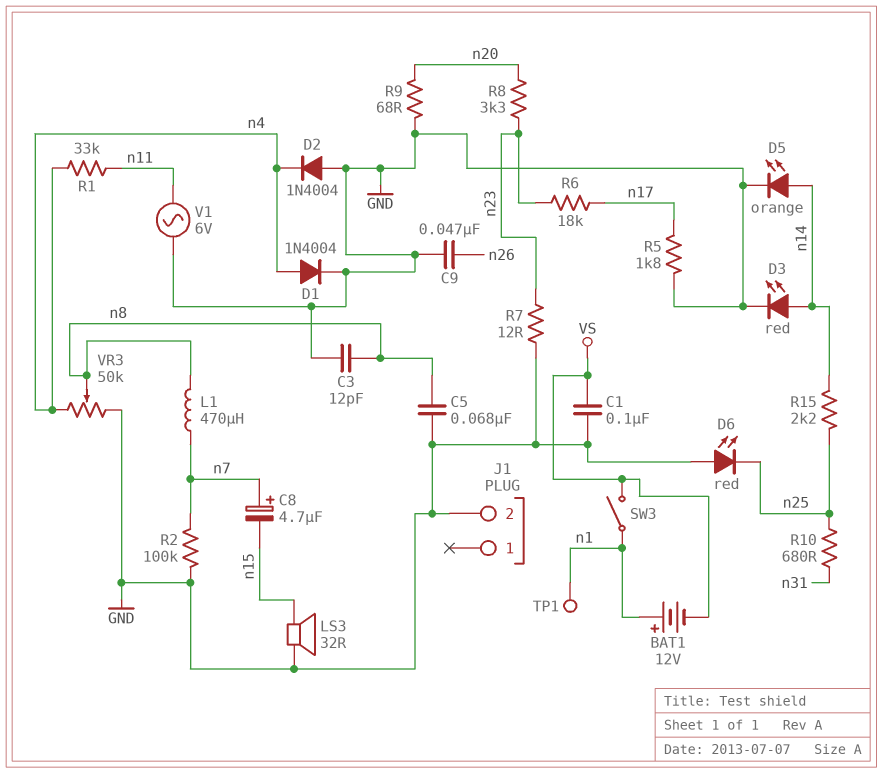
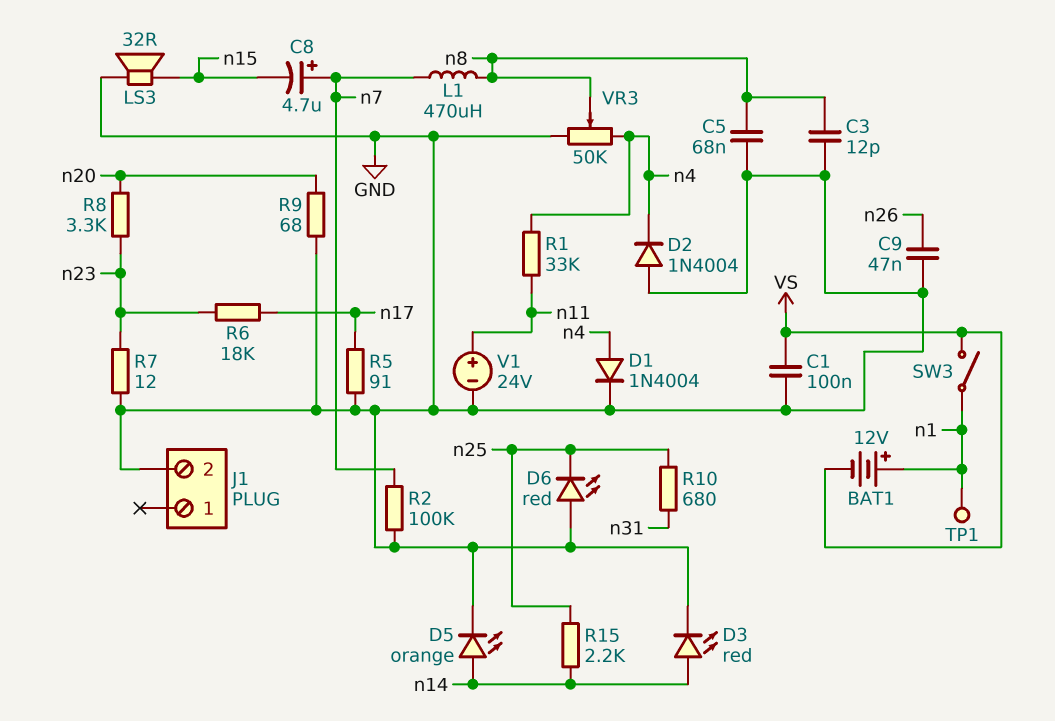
R5: 1.8k (GND, n17) -> 91 (GND, n17)
V1: AC 6V (GND, n11) -> 24V (plus n11, minus GND)

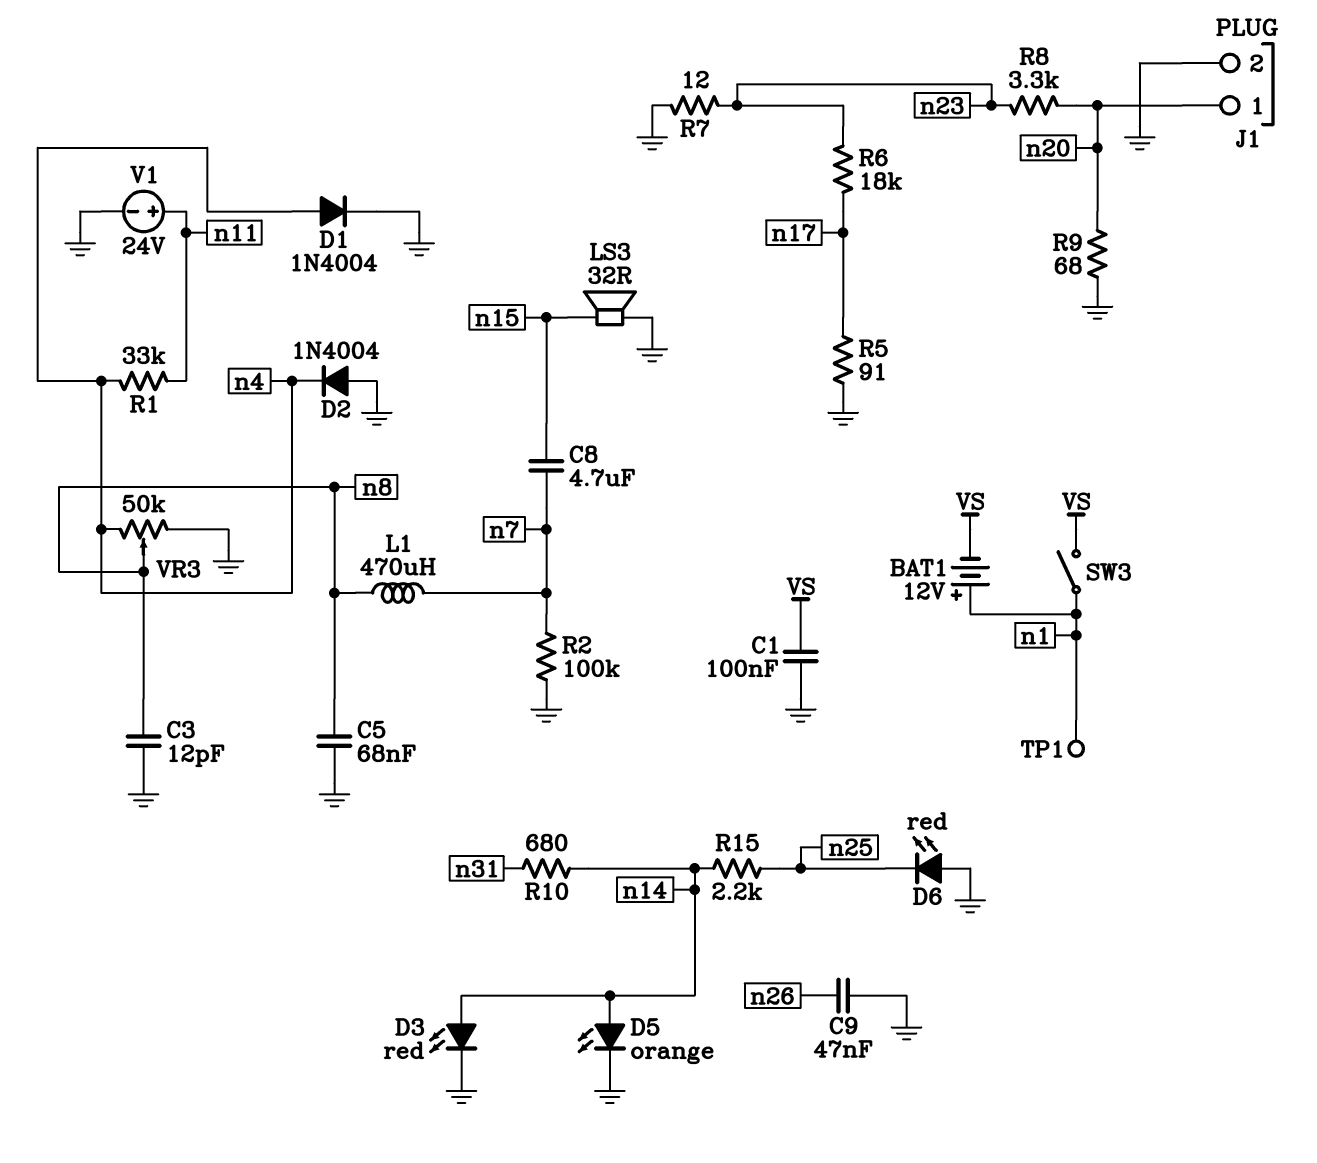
C8: 4.7uF (plus n7, minus n15) -> 4.7uF (n7, n15)
J1 pin 1: none -> n20
R10: 680 (n25, n31) -> 680 (n14, n31)

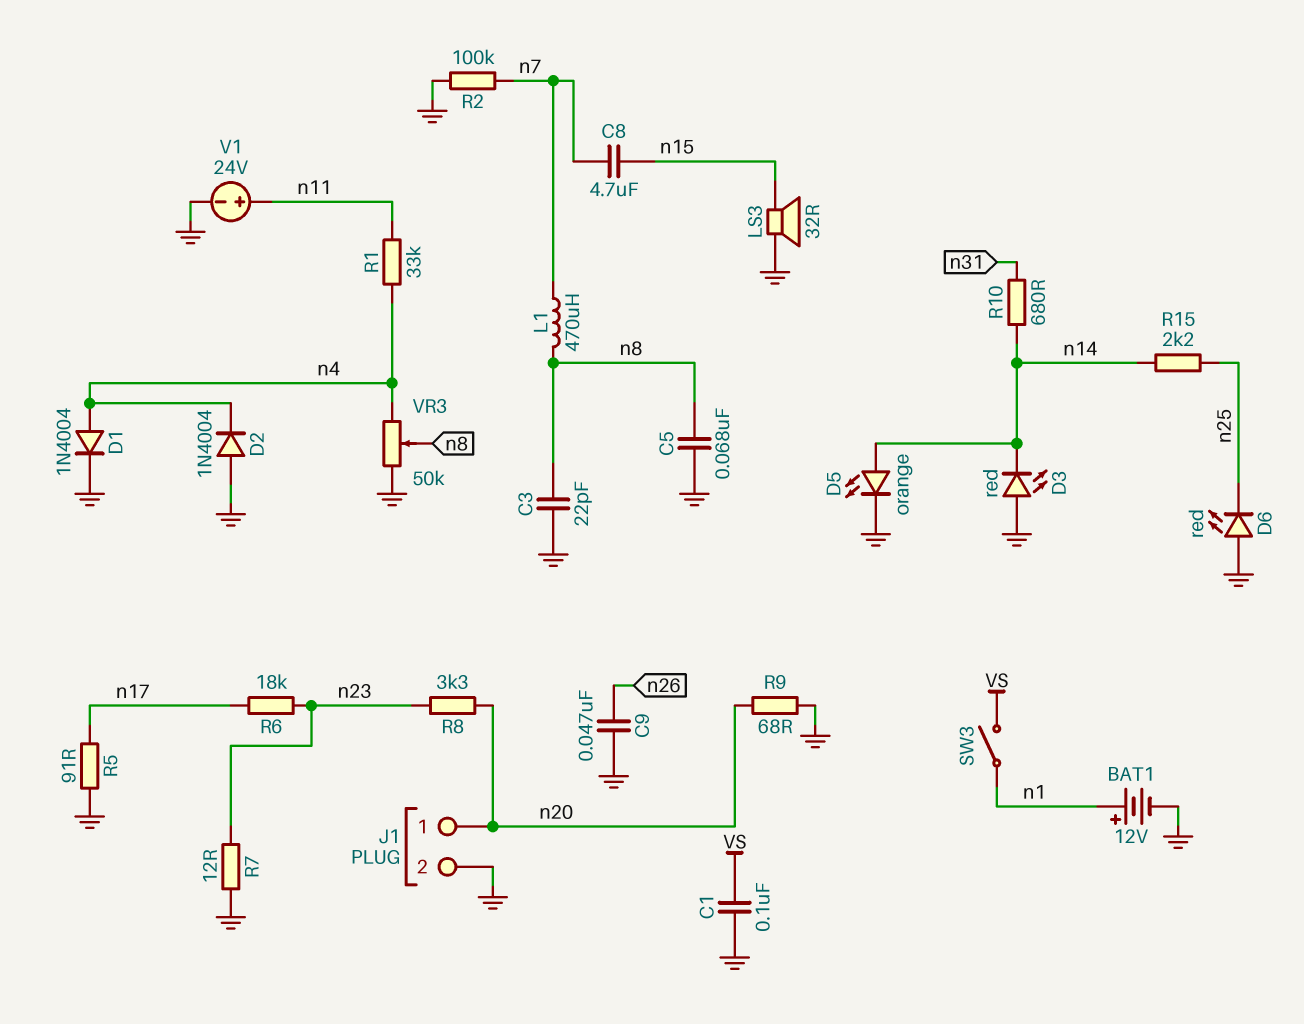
BAT1: 12V (plus n1, minus VS) -> 12V (plus n1, minus GND)
C3: 12pF (GND, n8) -> 22pF (GND, n8)
D3: LED red (A n14, K GND) -> LED red (A GND, K n14)
TP1: test point (n1) -> none

